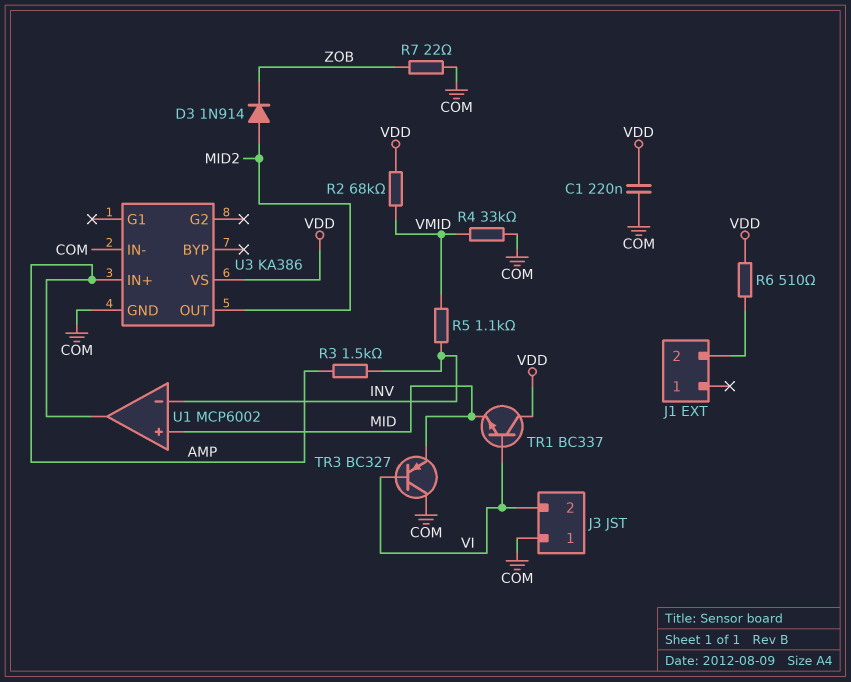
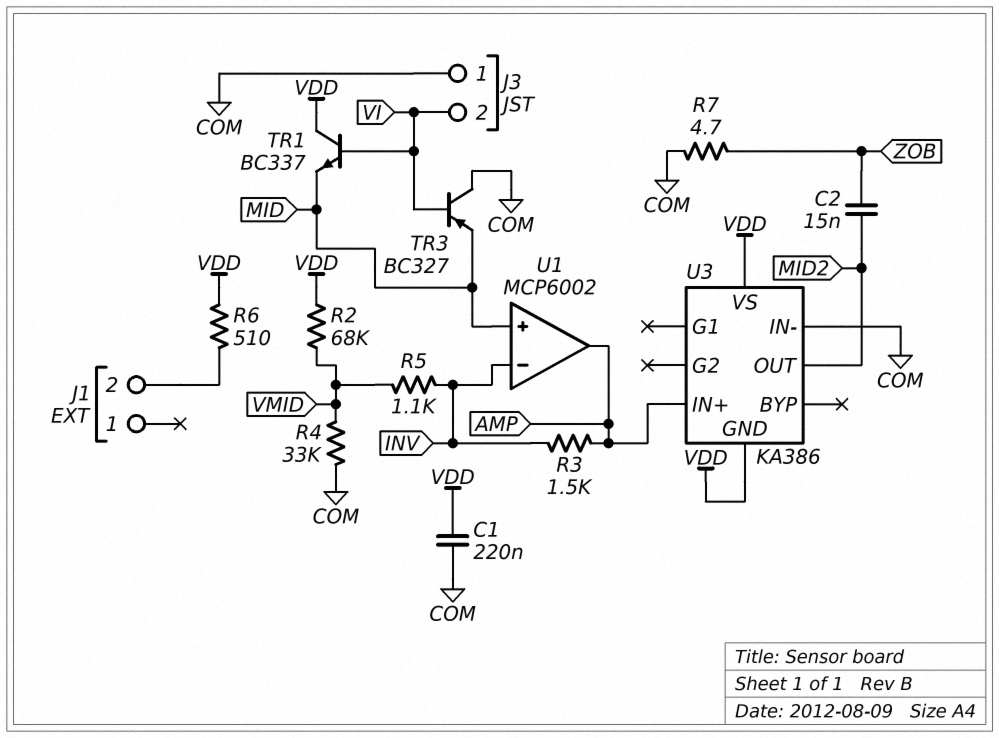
C2: none -> 15nF (MID2, ZOB)
D3: diode 1N914 (A MID2, K ZOB) -> none
R7: 22 (COM, ZOB) -> 4.7 (COM, ZOB)
U3 pin GND: COM -> VDD

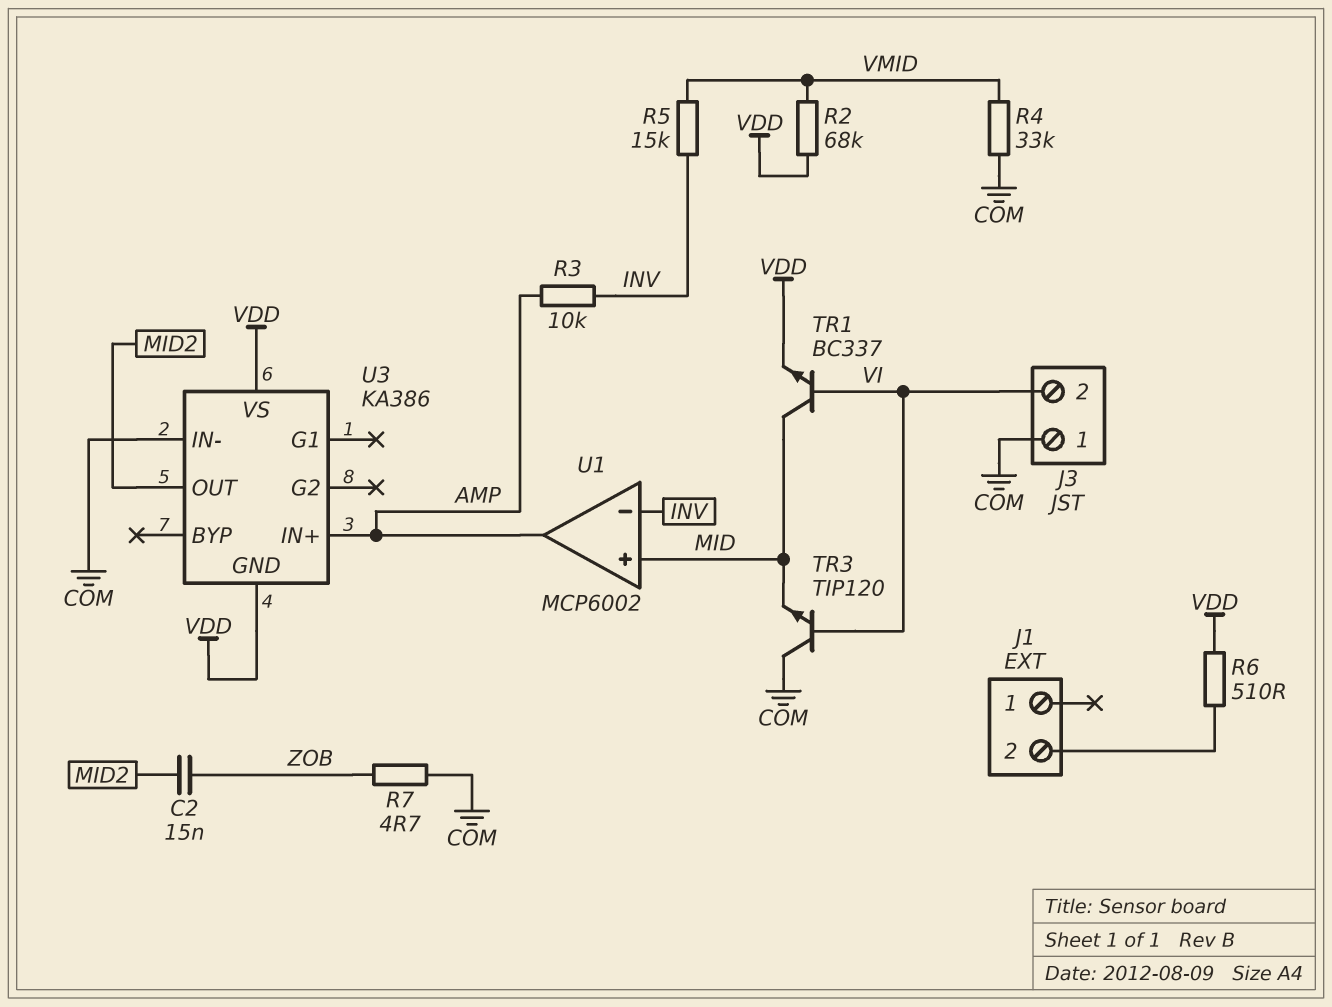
C1: 220nF (COM, VDD) -> none
R3: 1.5k (AMP, INV) -> 10k (AMP, INV)
R5: 1.1k (INV, VMID) -> 15k (INV, VMID)
TR1: NPN BC337 (B VI, C VDD, E MID) -> NPN BC337 (B VI, C MID, E VDD)
TR3: PNP BC327 (B VI, C COM, E MID) -> NPN TIP120 (B VI, C COM, E MID)

